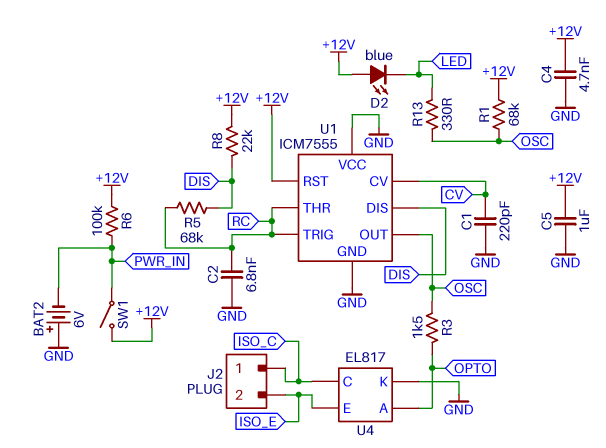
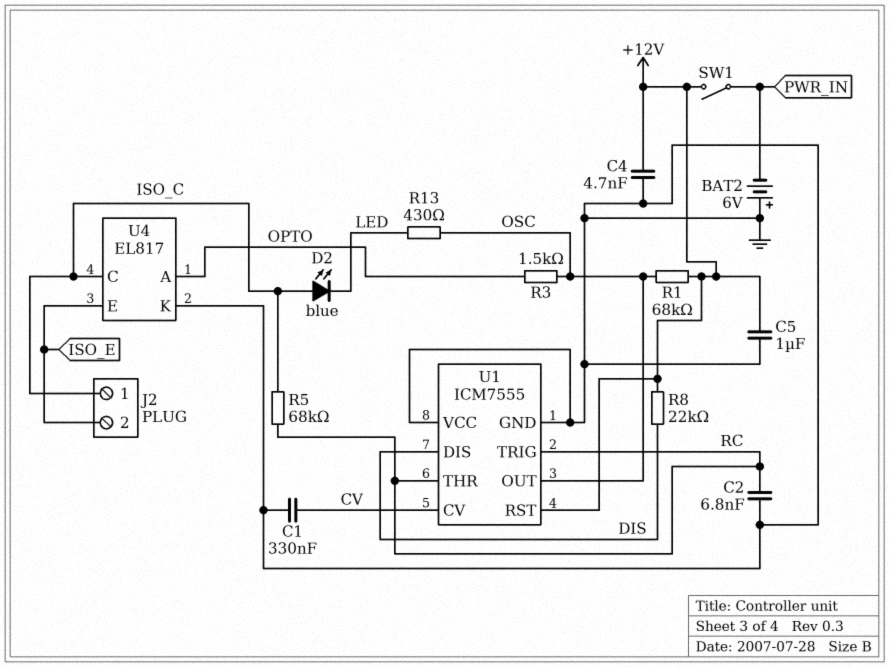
C1: 220pF (CV, GND) -> 330nF (CV, GND)
D2: LED blue (A +12V, K LED) -> LED blue (A ISO_C, K LED)
R5: 68k (DIS, RC) -> 68k (ISO_C, RC)
R6: 100k (+12V, PWR_IN) -> none
R13: 330 (LED, OSC) -> 430 (LED, OSC)

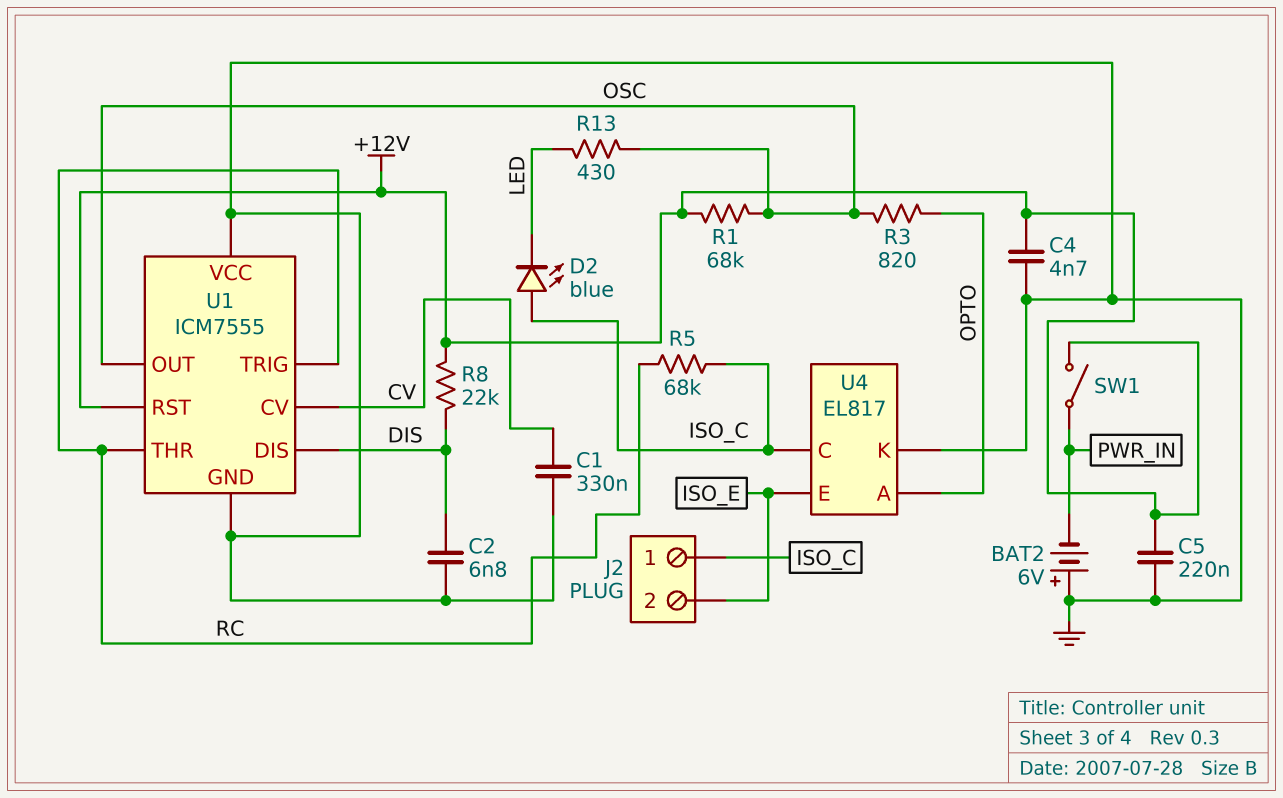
C2: 6.8nF (GND, RC) -> 6.8nF (DIS, GND)
C5: 1uF (+12V, GND) -> 220nF (+12V, GND)
R3: 1.5k (OPTO, OSC) -> 820 (OPTO, OSC)

